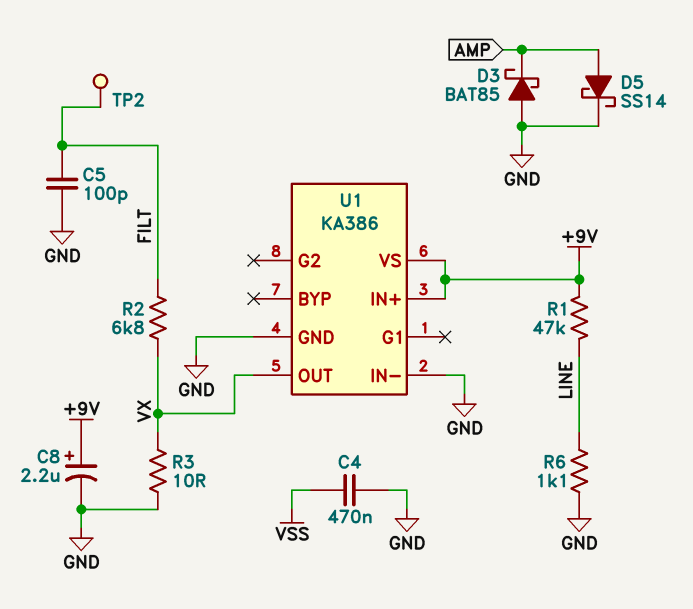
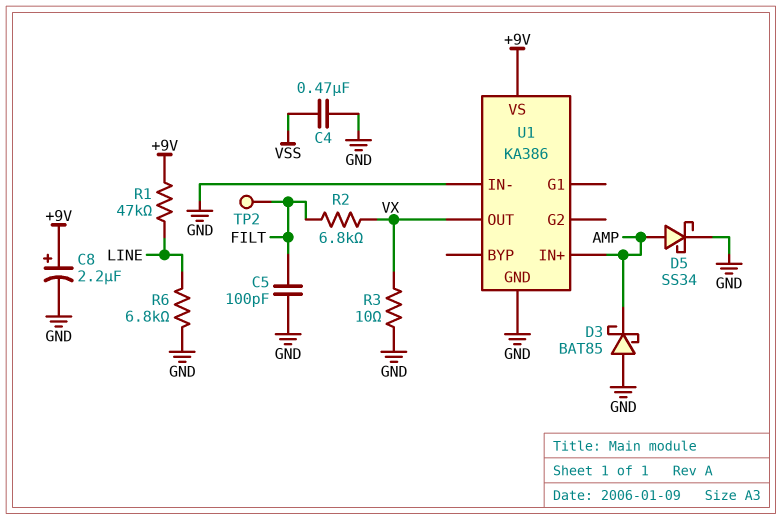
D5: schottky SS14 (A AMP, K GND) -> schottky SS34 (A AMP, K GND)
R6: 1.1k (GND, LINE) -> 6.8k (GND, LINE)
U1 pin IN+: +9V -> AMP

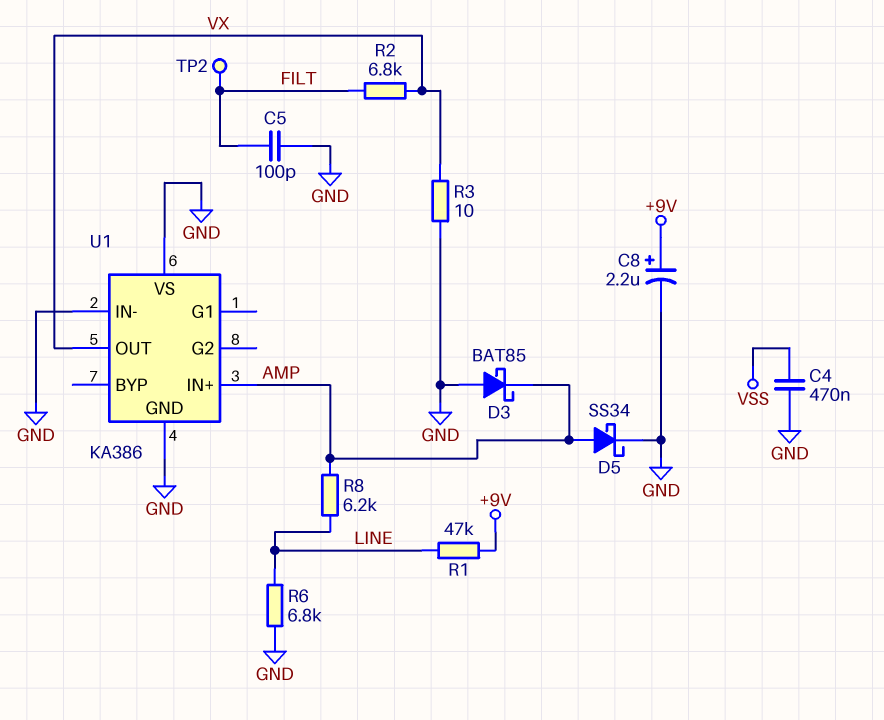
R8: none -> 6.2k (AMP, LINE)
U1 pin VS: +9V -> GND

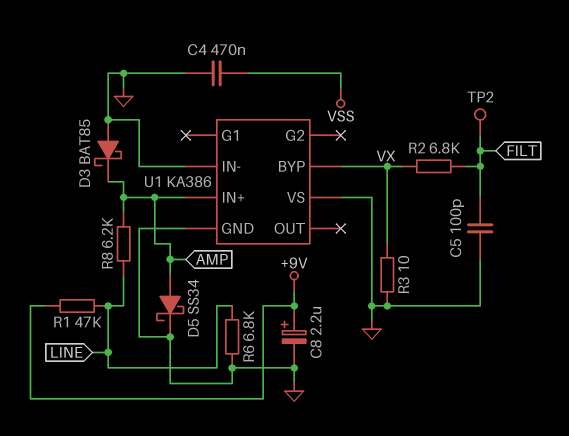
U1 pin BYP: none -> VX
U1 pin OUT: VX -> none

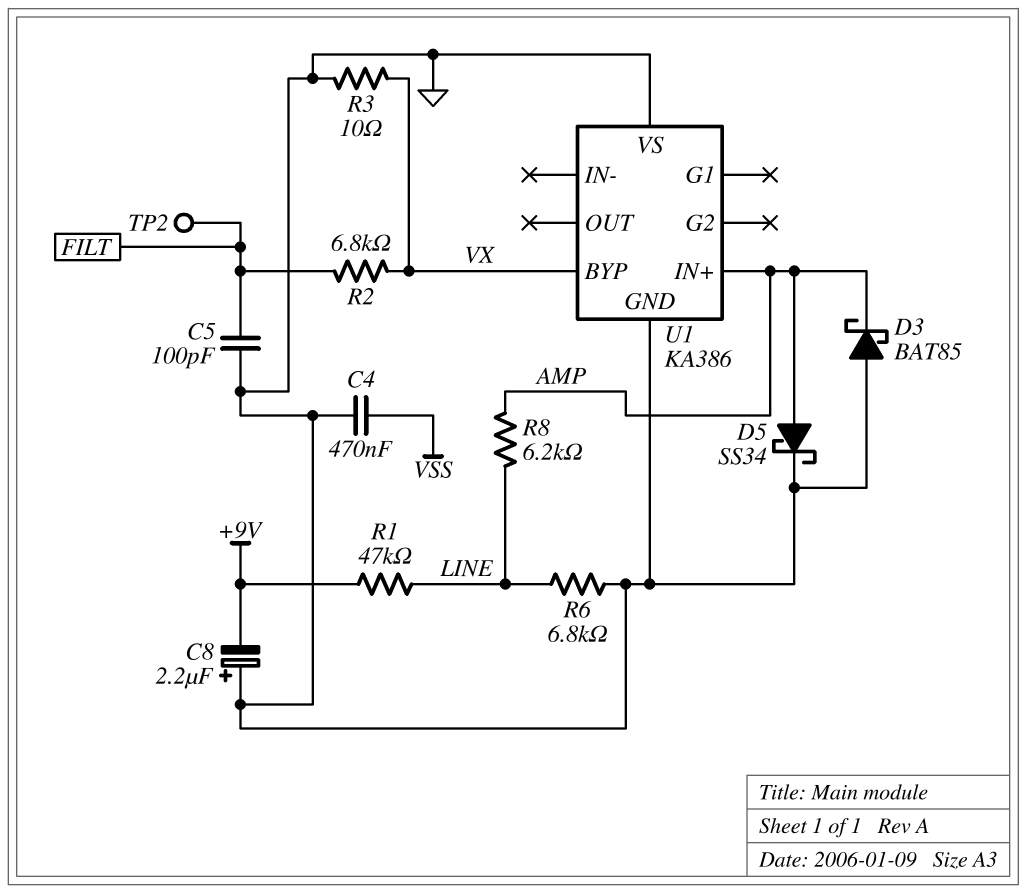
C8: 2.2uF (plus +9V, minus GND) -> 2.2uF (plus GND, minus +9V)
U1 pin IN-: GND -> none

